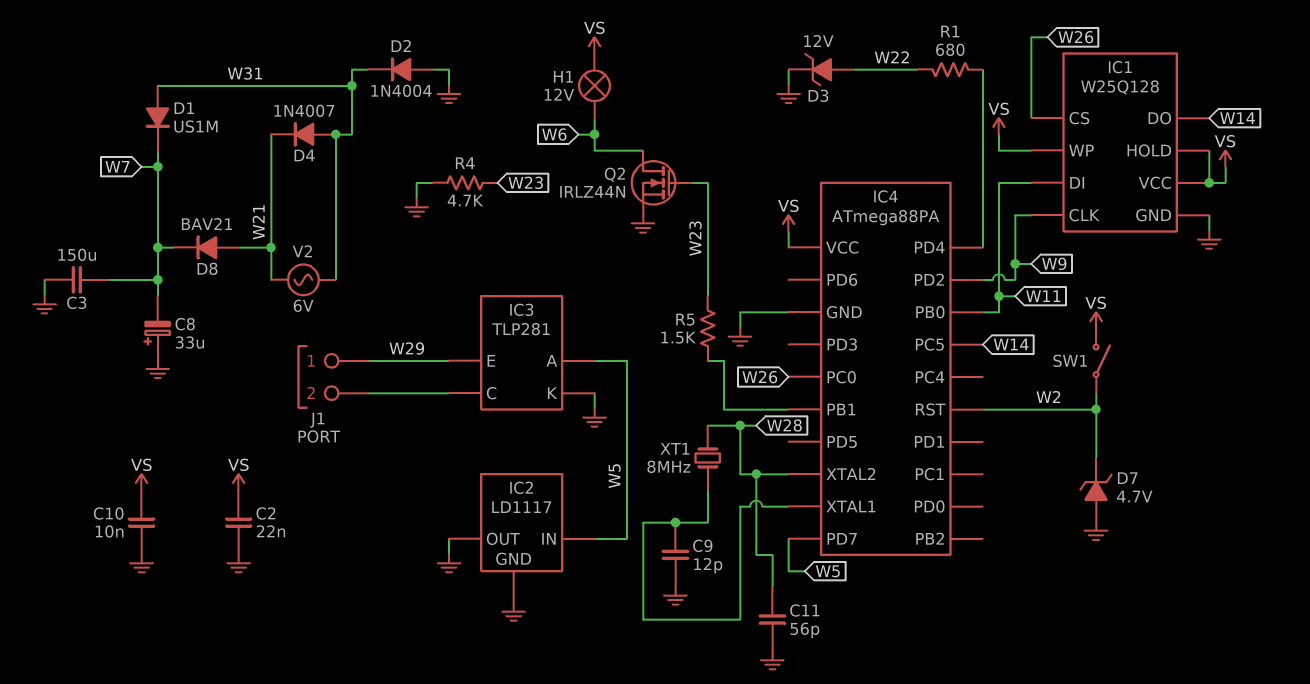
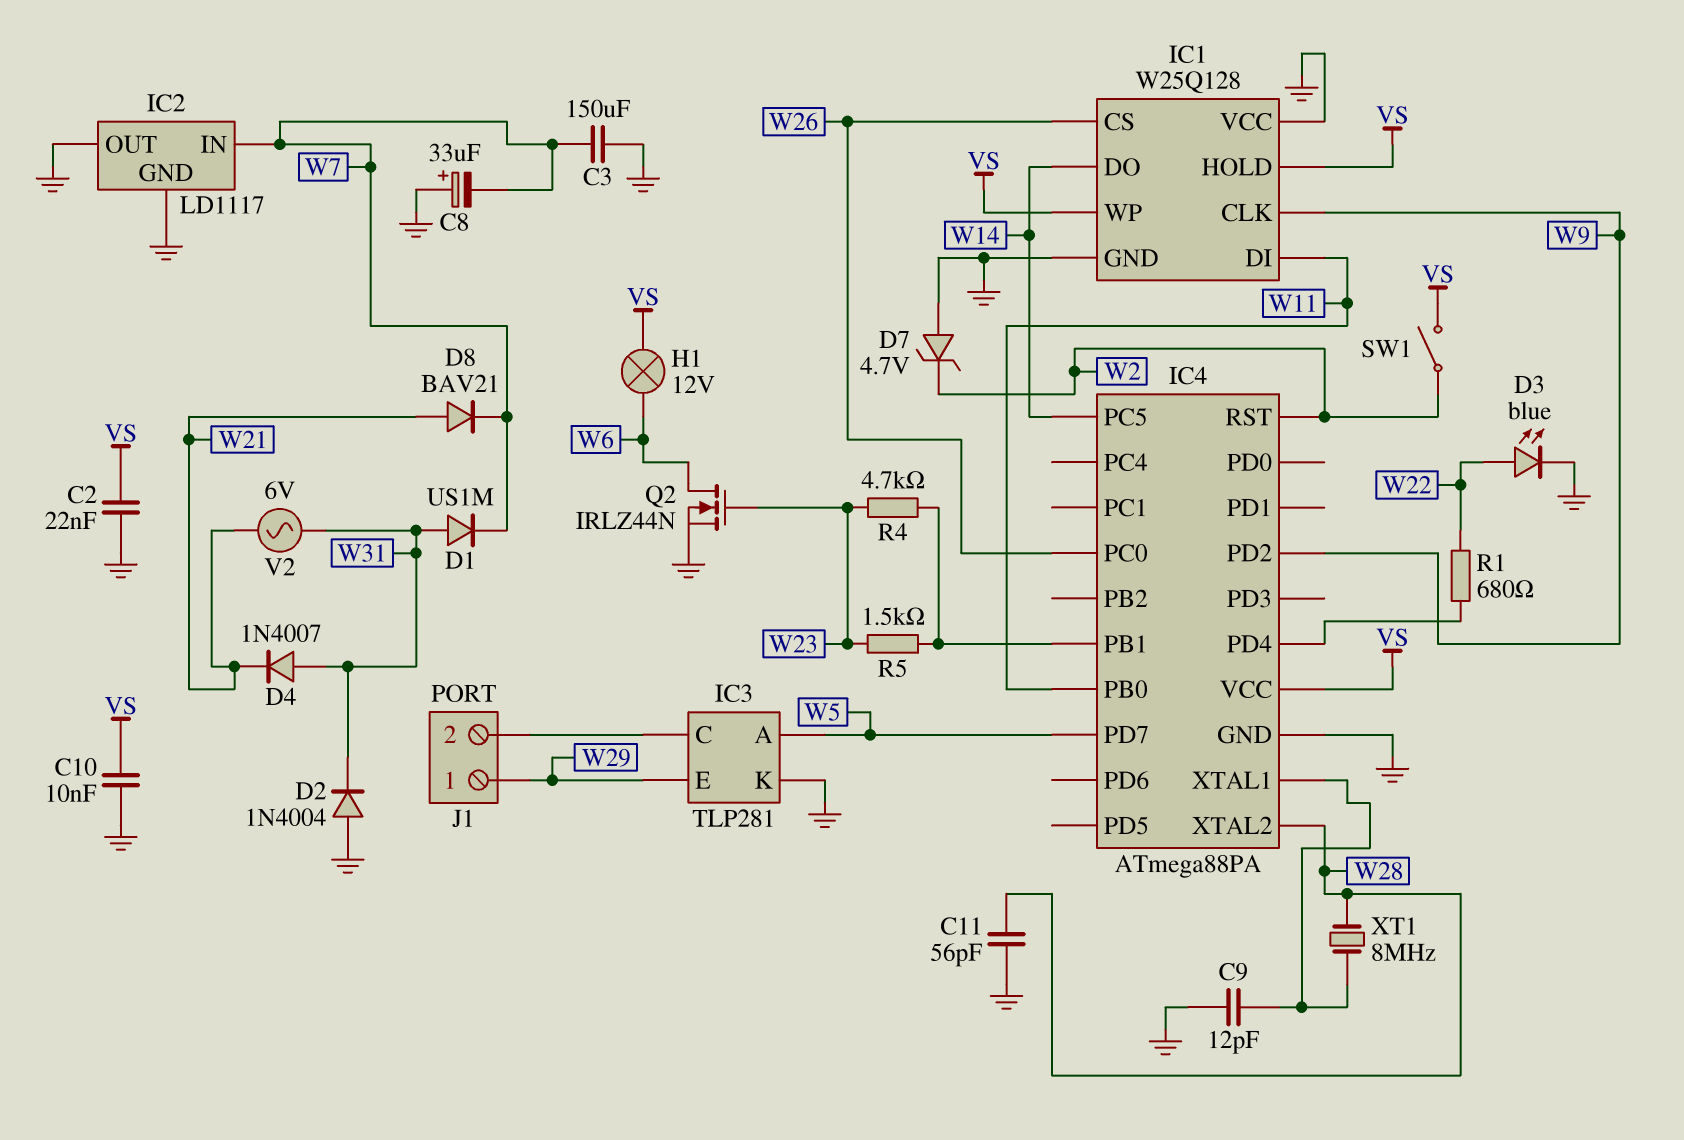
D3: zener 12V (A W22, K GND) -> LED blue (A W22, K GND)
IC1 pin VCC: VS -> GND
IC2 pin IN: W5 -> W7
R4: 4.7k (GND, W23) -> 4.7k (IC4/PB1, W23)

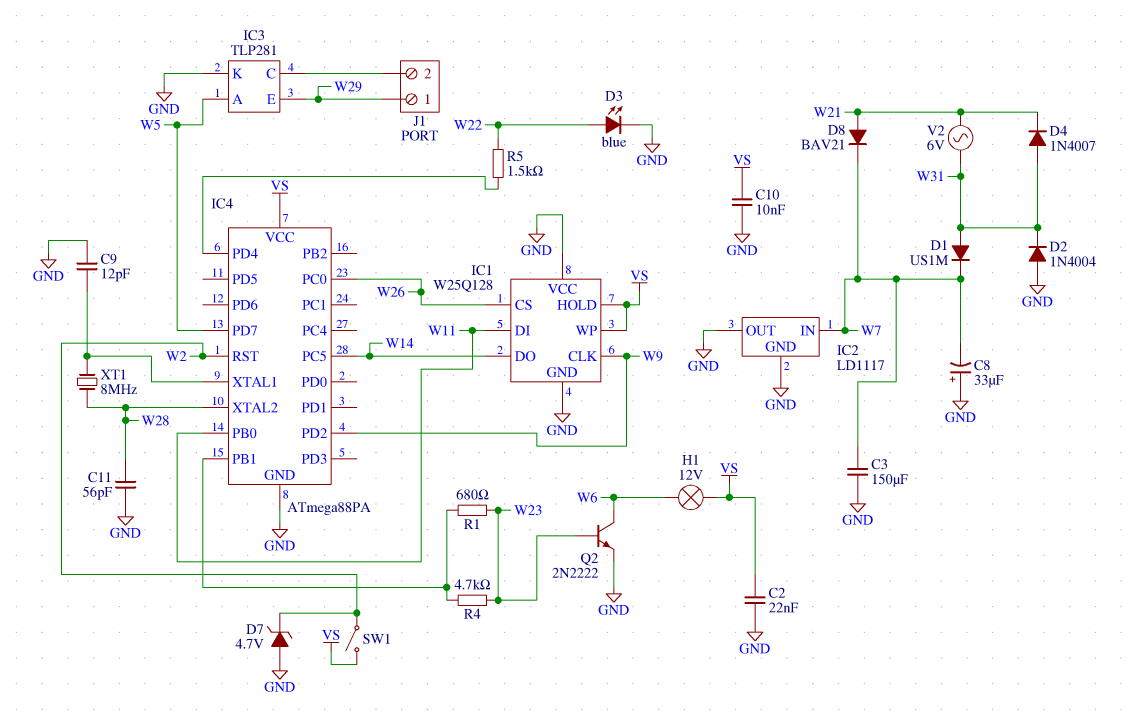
Q2: NMOS IRLZ44N (G W23, D W6, S GND) -> NPN 2N2222 (B W23, C W6, E GND)
R1: 680 (IC4/PD4, W22) -> 680 (IC4/PB1, W23)
R5: 1.5k (IC4/PB1, W23) -> 1.5k (IC4/PD4, W22)

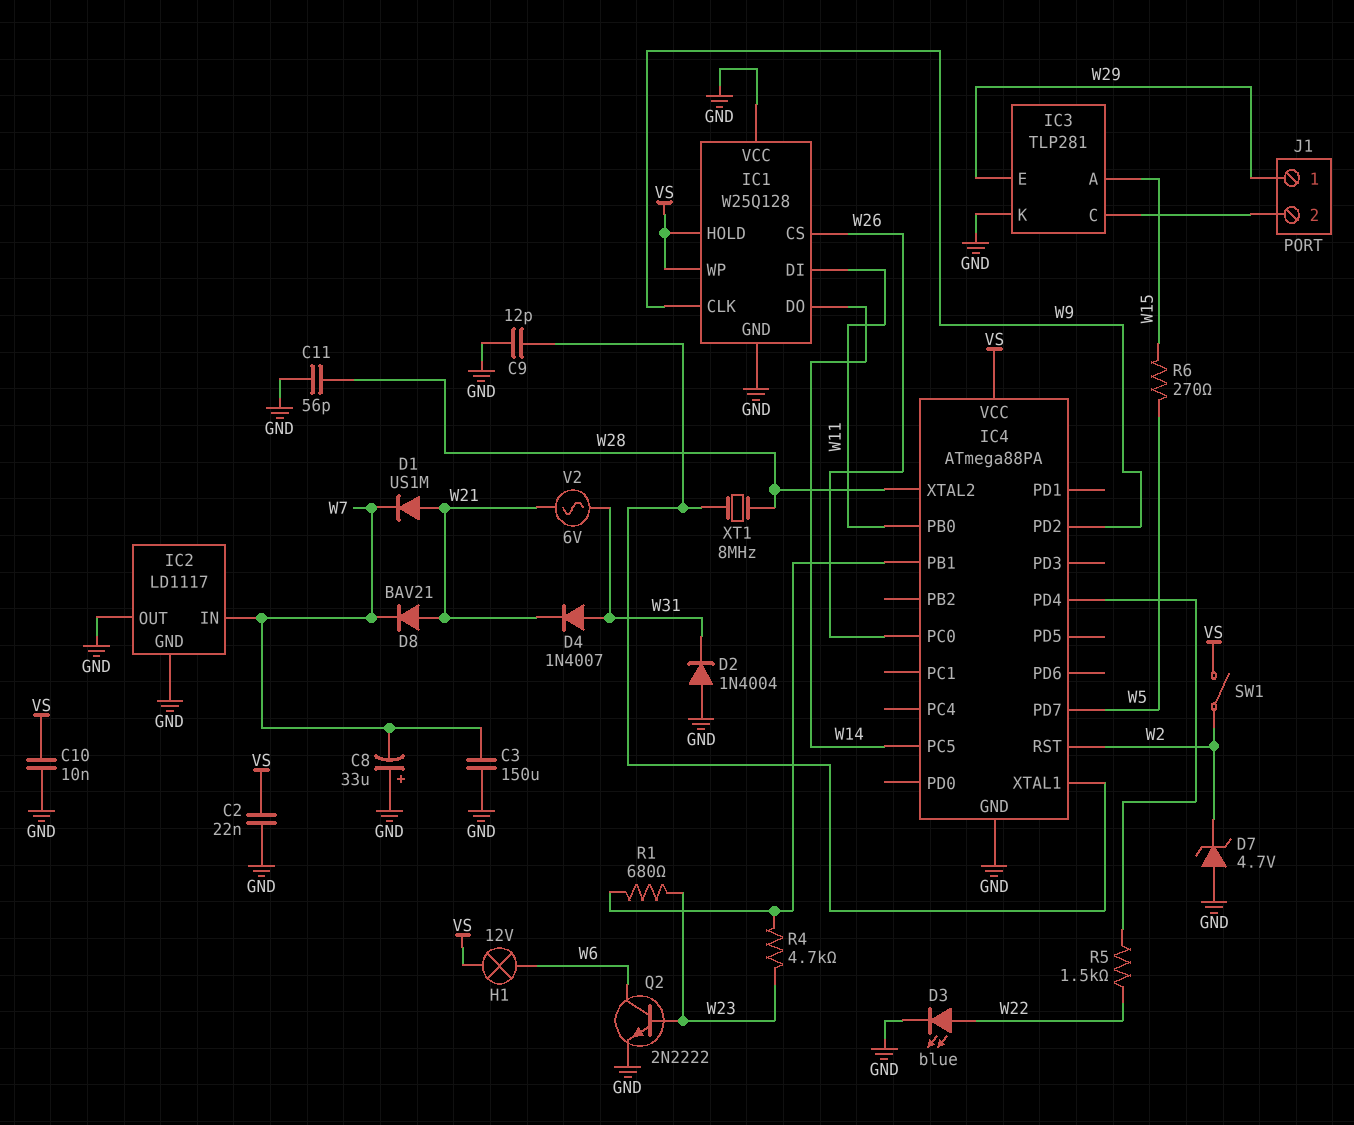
D1: diode US1M (A W31, K W7) -> diode US1M (A W21, K W7)
IC3 pin A: W5 -> W15
R6: none -> 270 (W5, W15)

